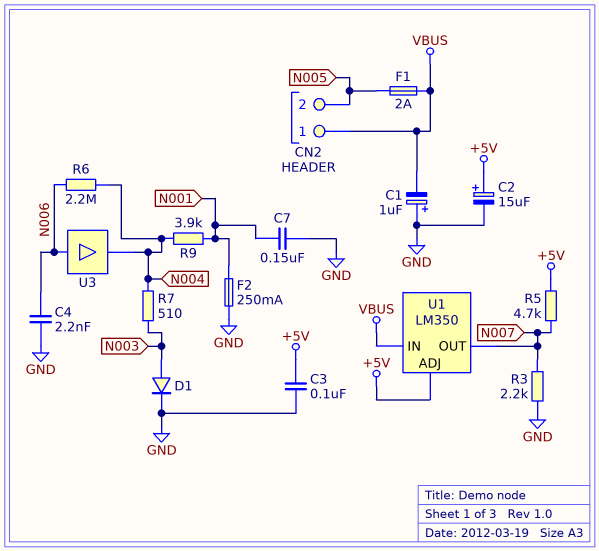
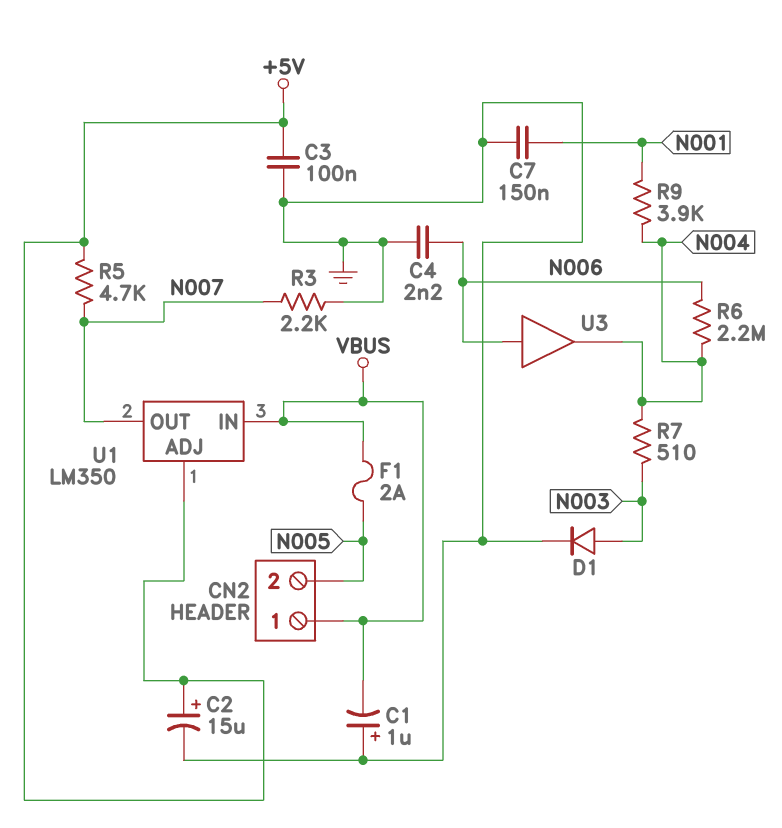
F2: 250mA (GND, N001) -> none

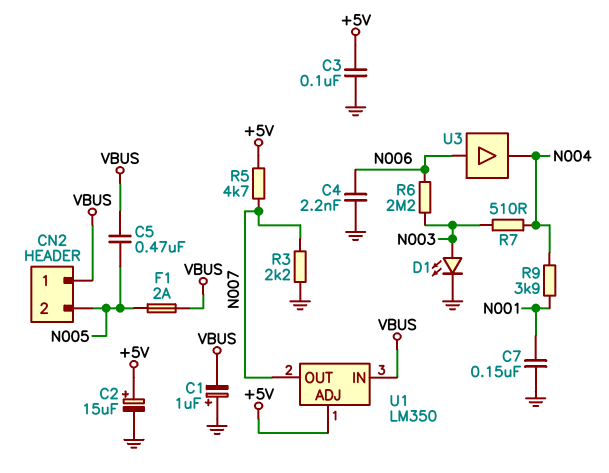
C5: none -> 470nF (N005, VBUS)
D1: diode (A N003, K GND) -> LED (A N003, K GND)
R6: 2.2M (N004, N006) -> 2.2M (N003, N006)

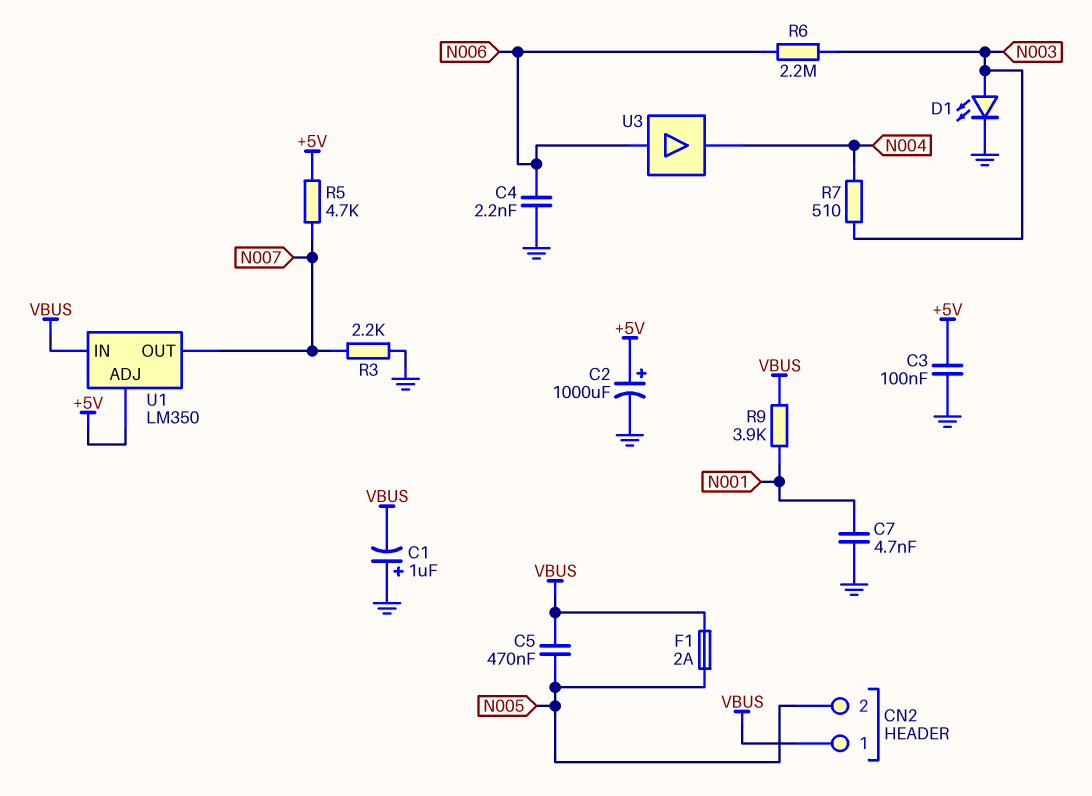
C2: 15uF (plus +5V, minus GND) -> 1000uF (plus +5V, minus GND)
C7: 150nF (GND, N001) -> 4.7nF (GND, N001)
R9: 3.9k (N001, N004) -> 3.9k (N001, VBUS)

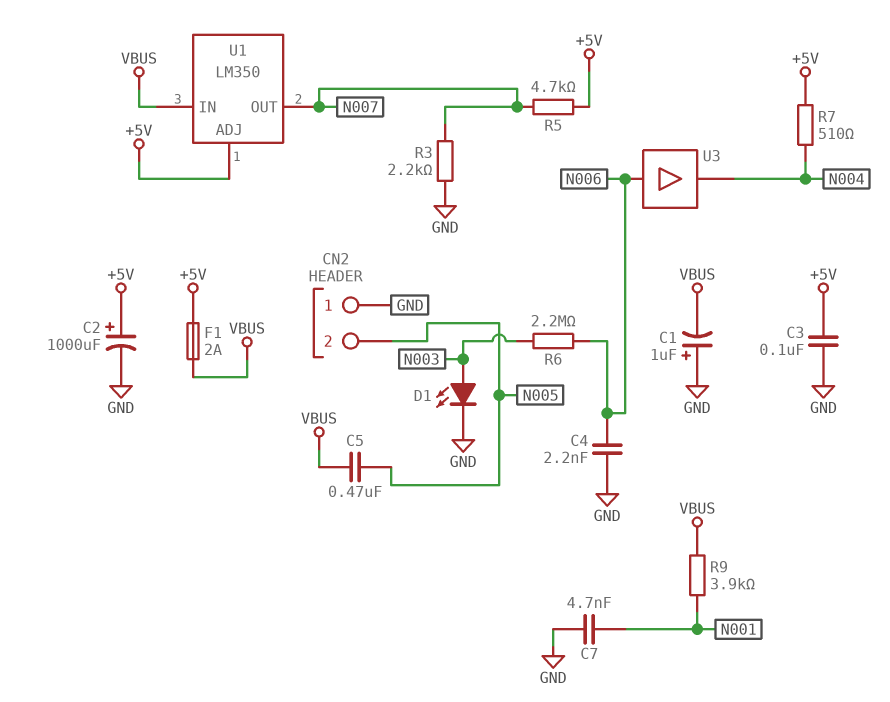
CN2 pin 1: VBUS -> GND
F1: 2A (N005, VBUS) -> 2A (+5V, VBUS)
R7: 510 (N003, N004) -> 510 (+5V, N004)

